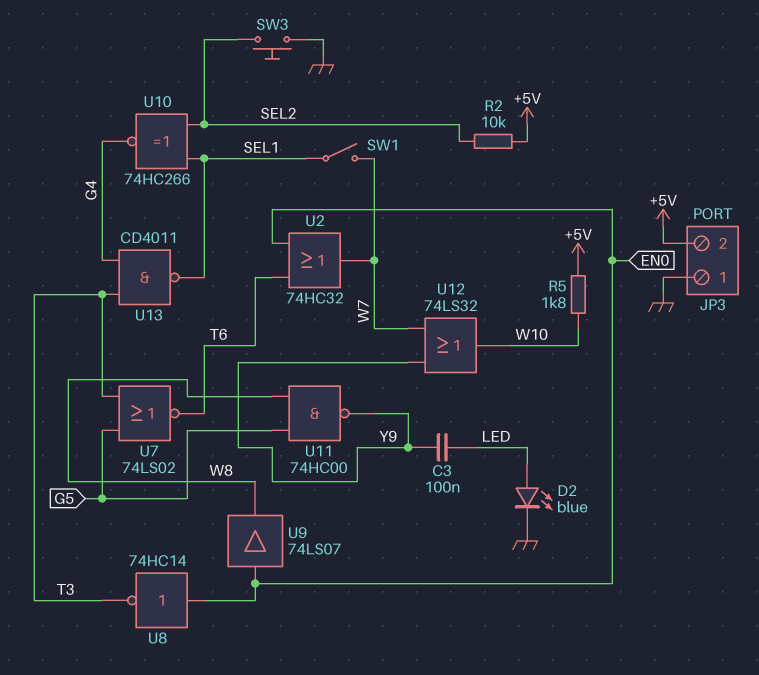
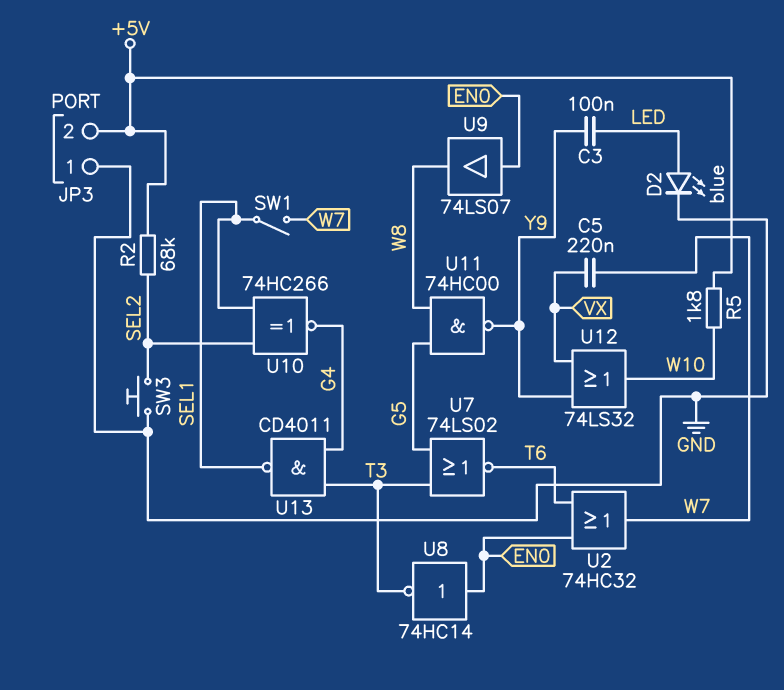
C5: none -> 220nF (VX, W7)
R2: 10k (+5V, SEL2) -> 68k (+5V, SEL2)
U12: OR 74LS32 (in W7, in Y9, out W10) -> OR 74LS32 (in VX, in Y9, out W10)

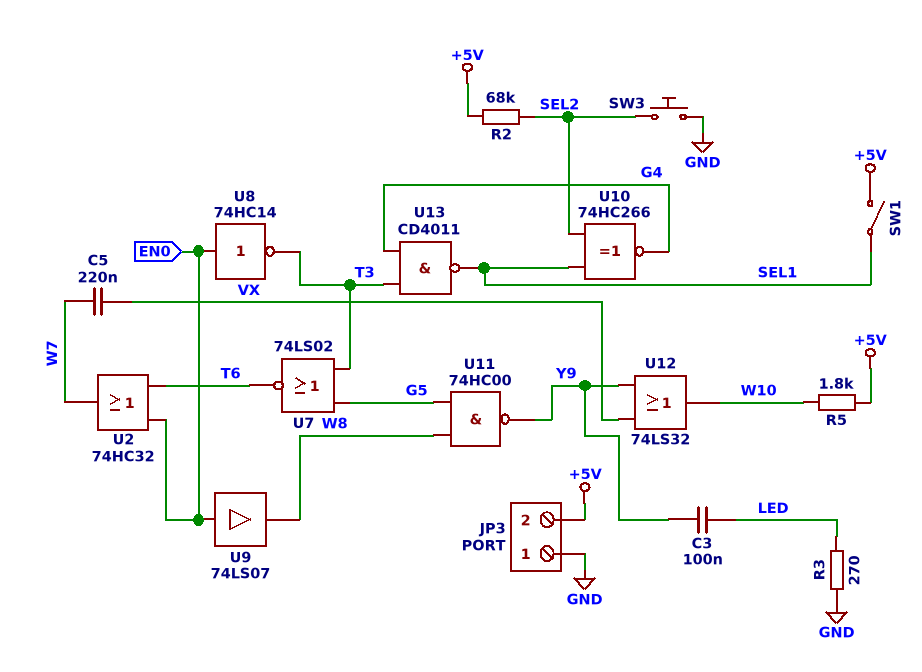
D2: LED blue (A LED, K GND) -> none
R3: none -> 270 (GND, LED)
SW1: switch (SEL1, W7) -> switch (+5V, SEL1)

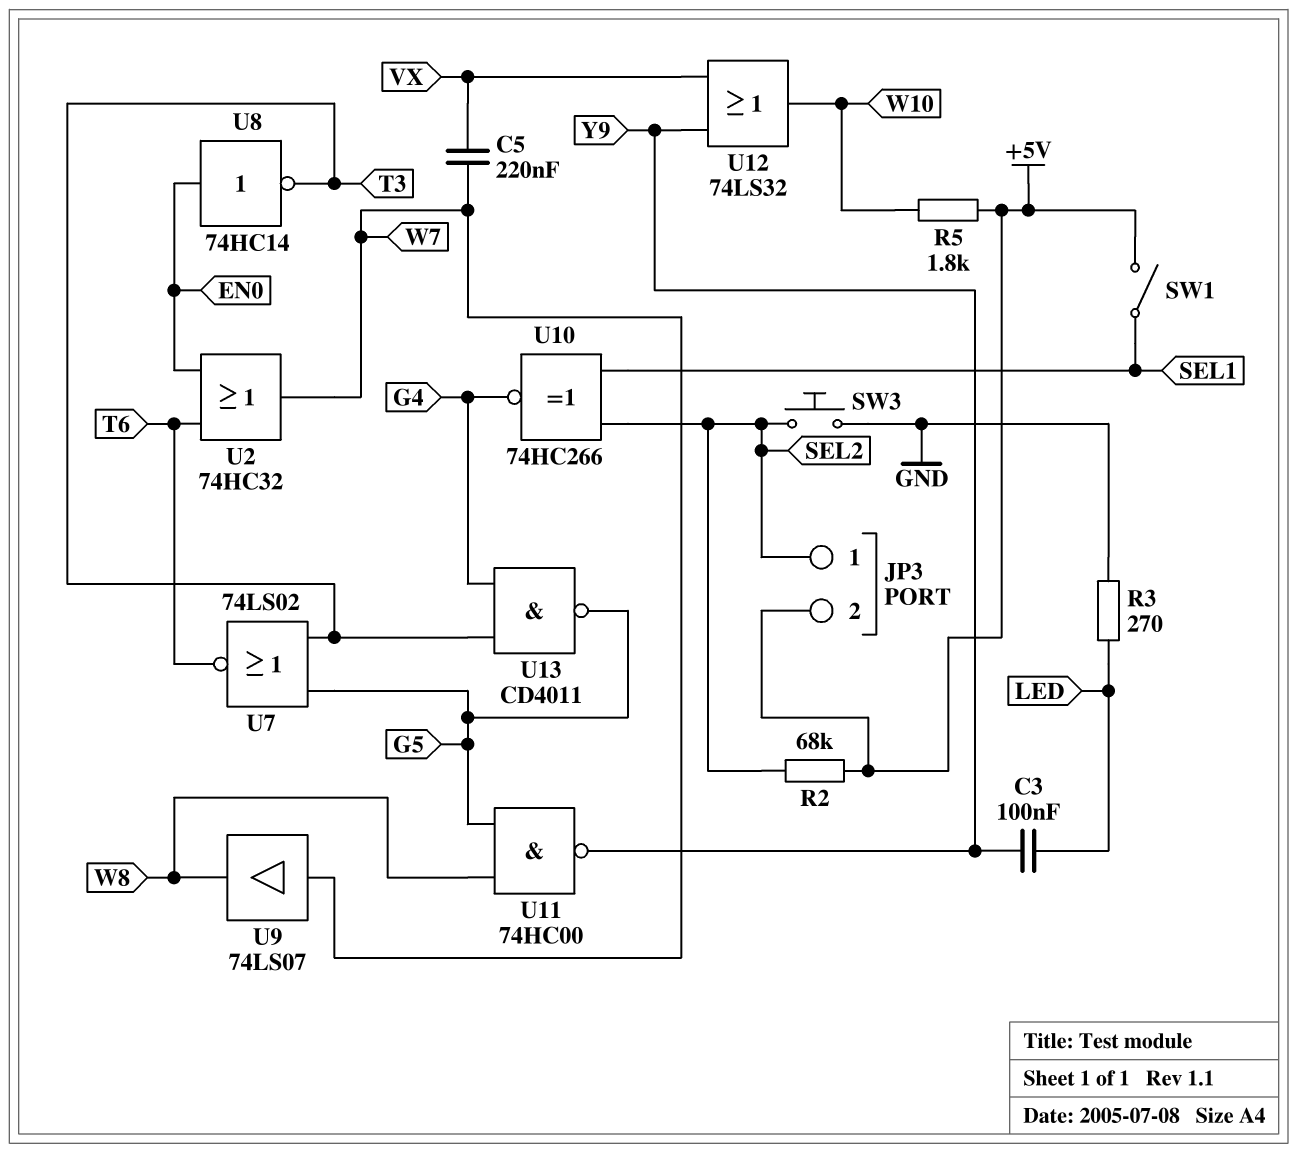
JP3 pin 1: GND -> SEL2
U9: buffer 74LS07 (in EN0, out W8) -> buffer 74LS07 (in W7, out W8)
U13: NAND CD4011 (in G4, in T3, out SEL1) -> NAND CD4011 (in G4, in T3, out G5)

